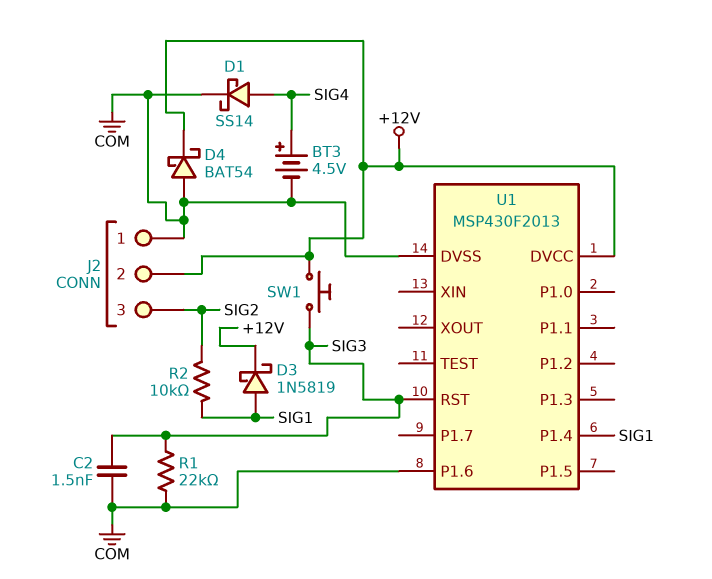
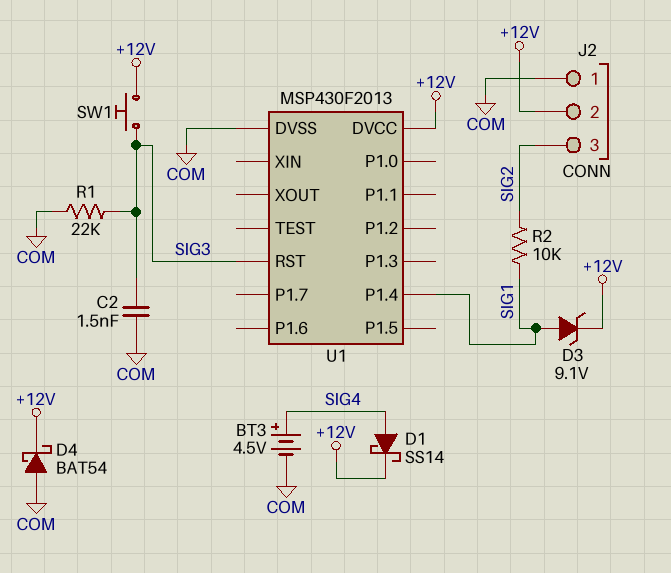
D1: schottky SS14 (A SIG4, K COM) -> schottky SS14 (A SIG4, K +12V)
D3: schottky 1N5819 (A SIG1, K +12V) -> zener 9.1V (A SIG1, K +12V)
U1 pin P1.6: COM -> none

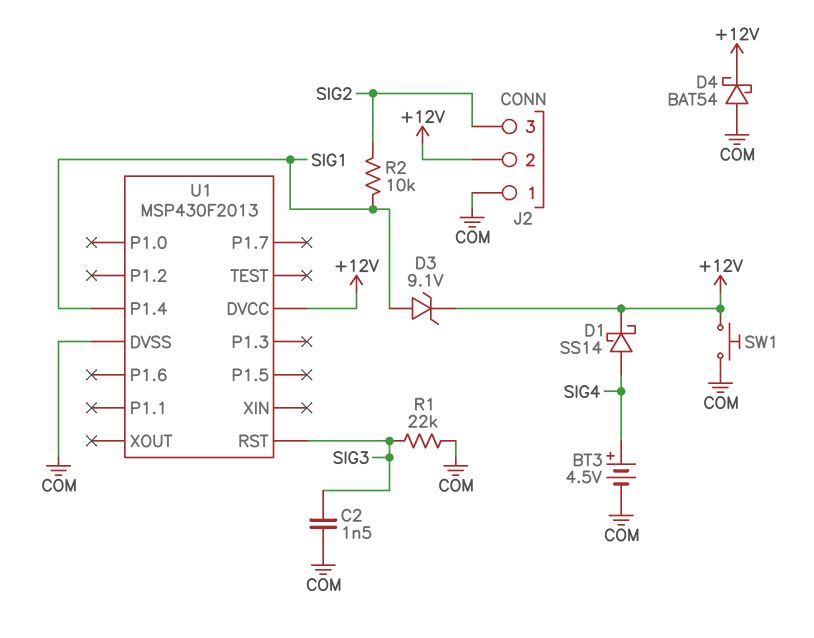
SW1: button (+12V, SIG3) -> button (+12V, COM)

